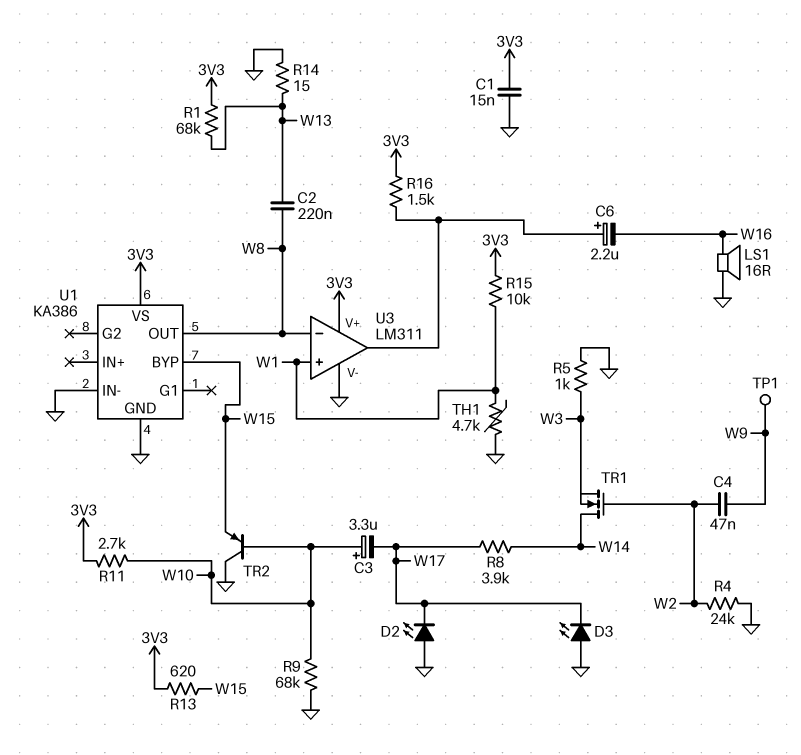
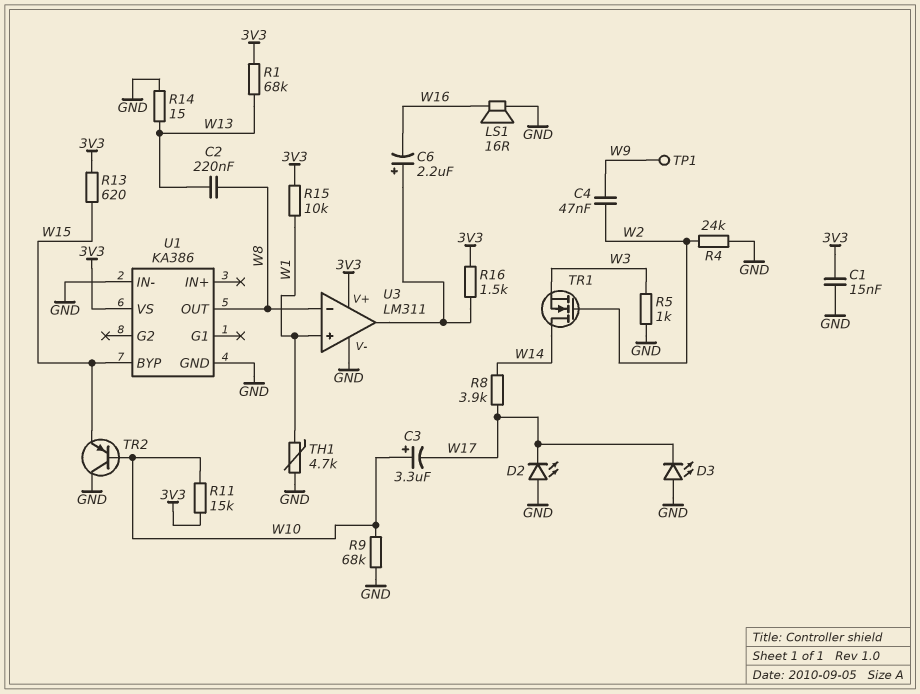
R11: 2.7k (3V3, W10) -> 15k (3V3, W10)

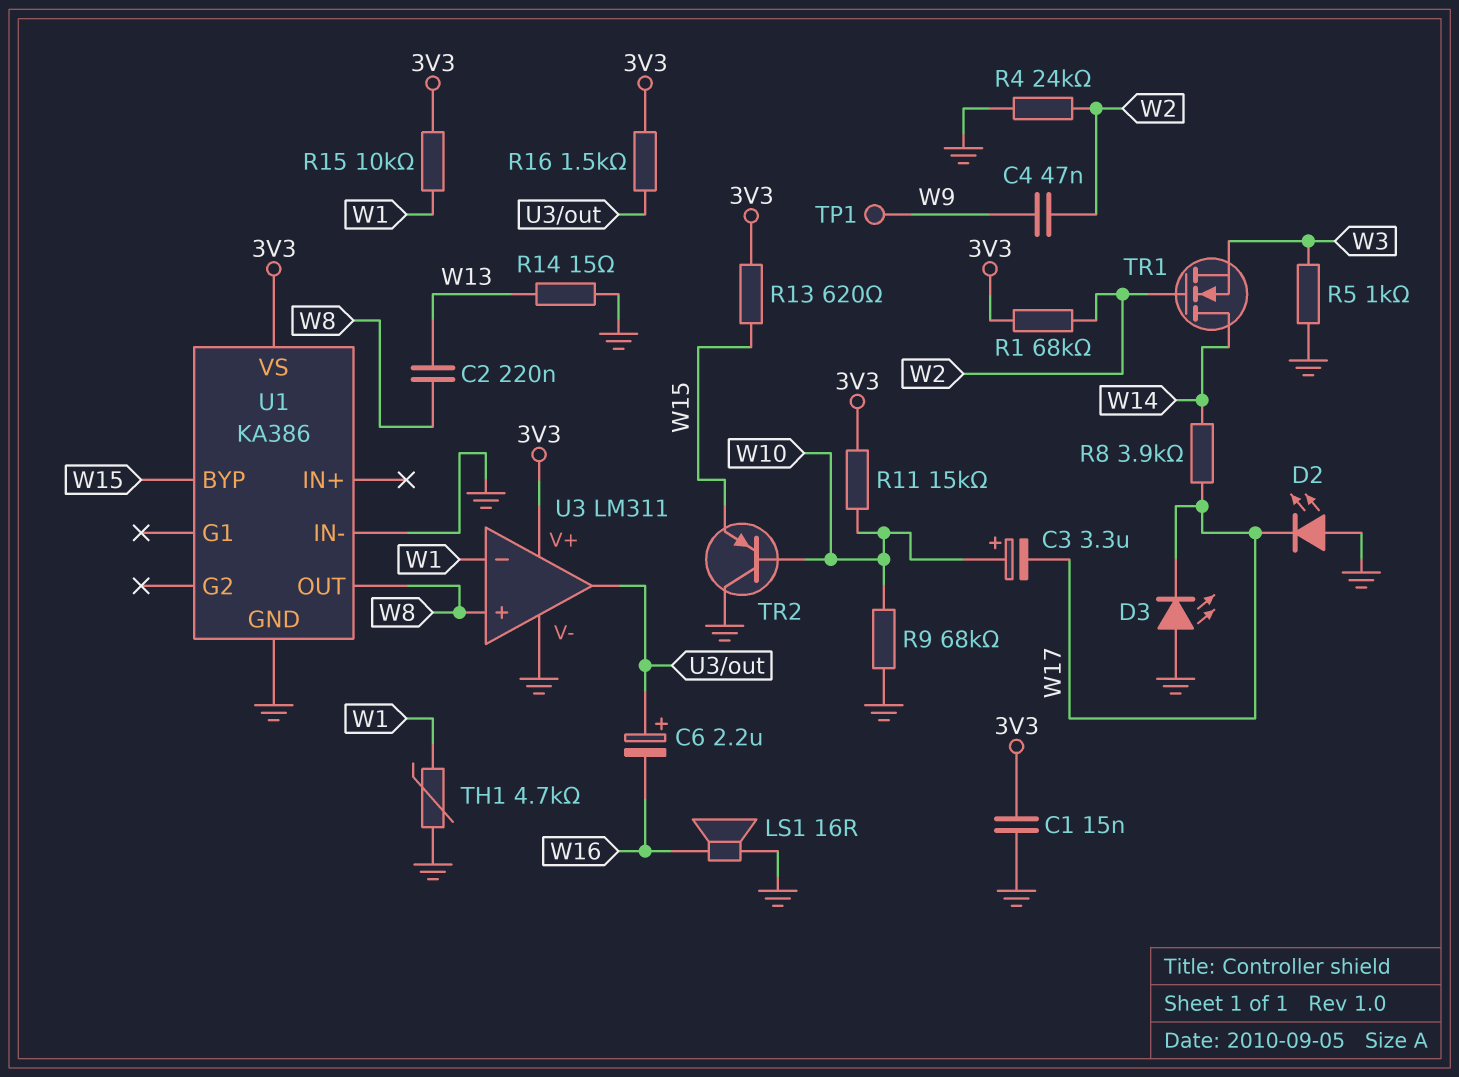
R1: 68k (3V3, W13) -> 68k (3V3, W2)
U3 pin in+: W1 -> W8
U3 pin in-: W8 -> W1

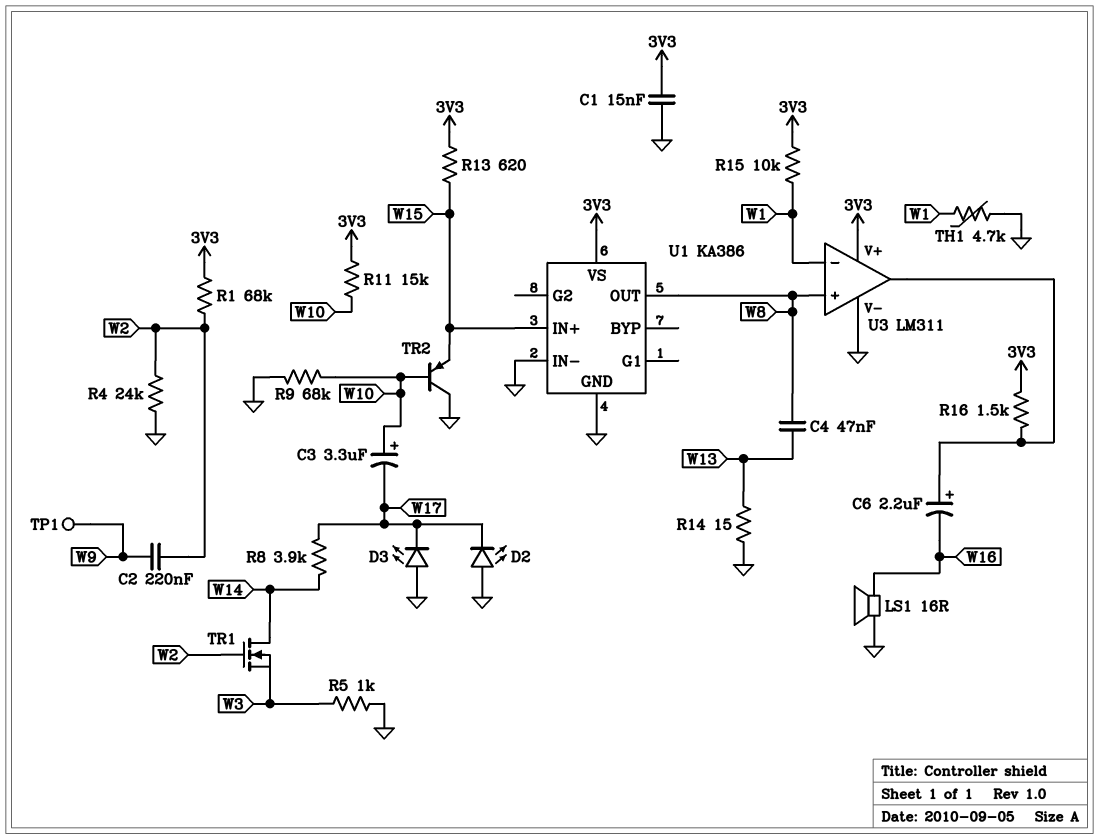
C2: 220nF (W8, W13) -> 220nF (W2, W9)
C4: 47nF (W2, W9) -> 47nF (W8, W13)
U1 pin BYP: W15 -> none
U1 pin IN+: none -> W15

